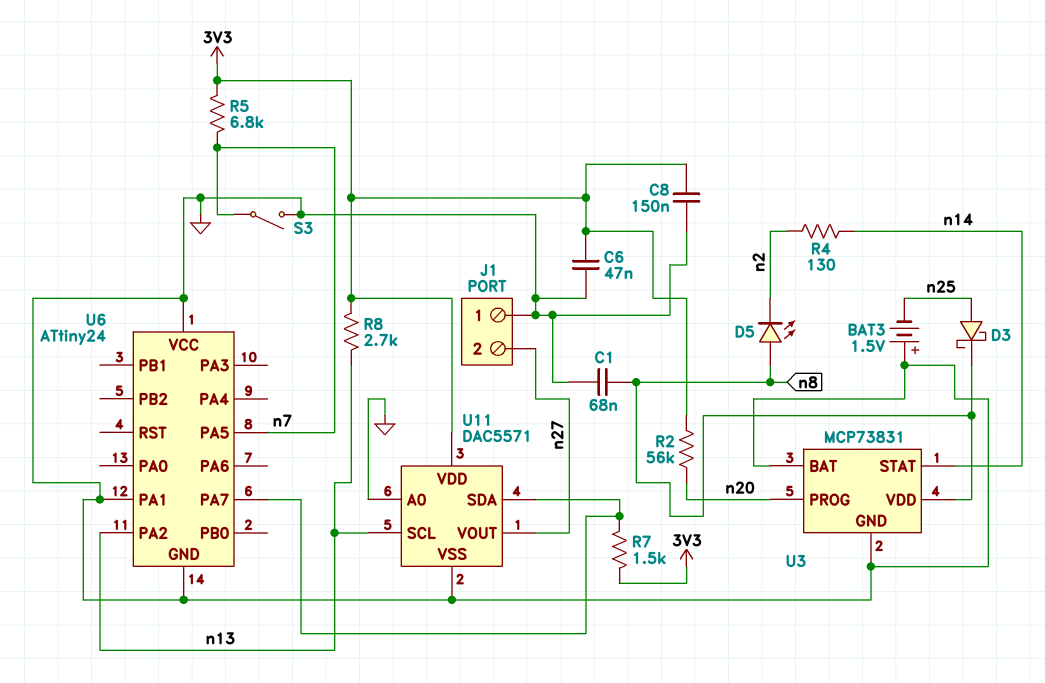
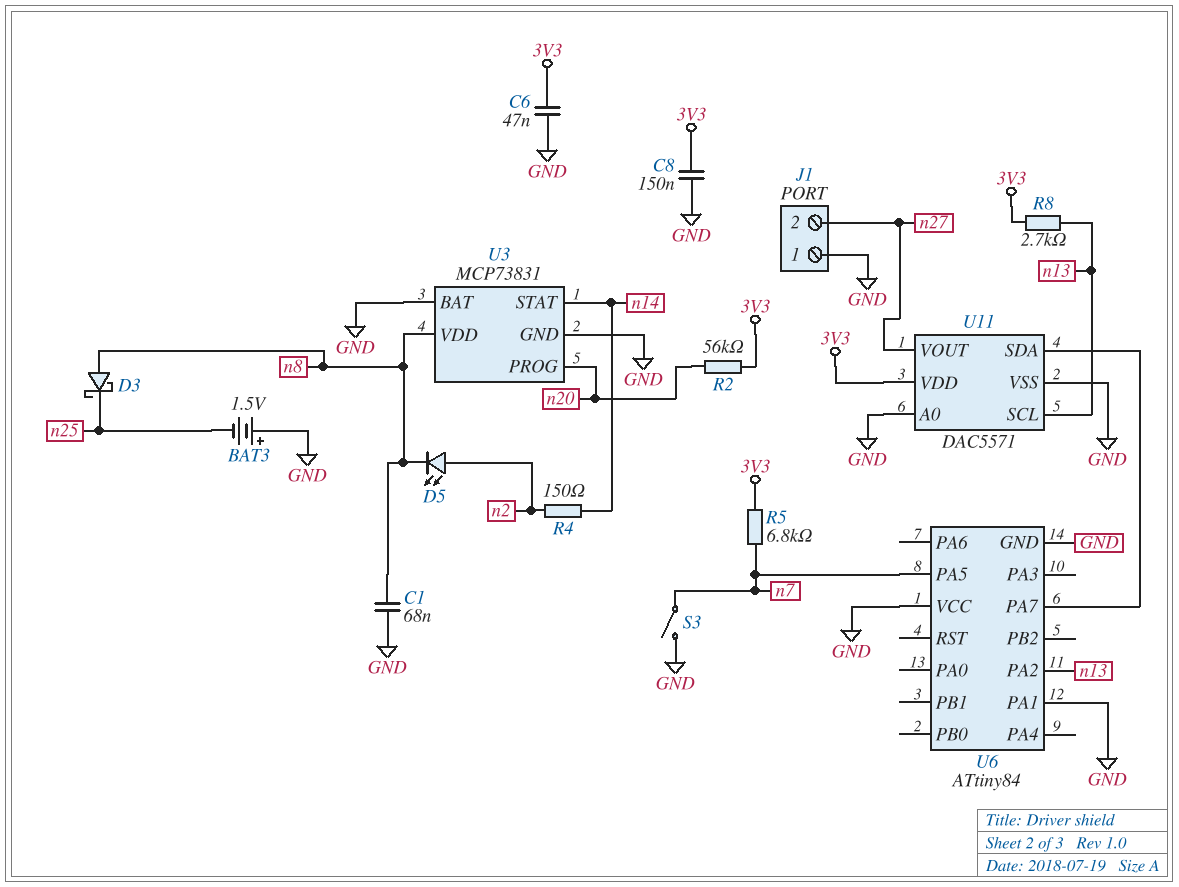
D3: schottky (A n25, K n8) -> schottky (A n8, K n25)
D5: LED (A n8, K n2) -> LED (A n2, K n8)
R4: 130 (n2, n14) -> 150 (n2, n14)
R7: 1.5k (3V3, U6/PA7) -> none
U6: ATtiny24 -> ATtiny84

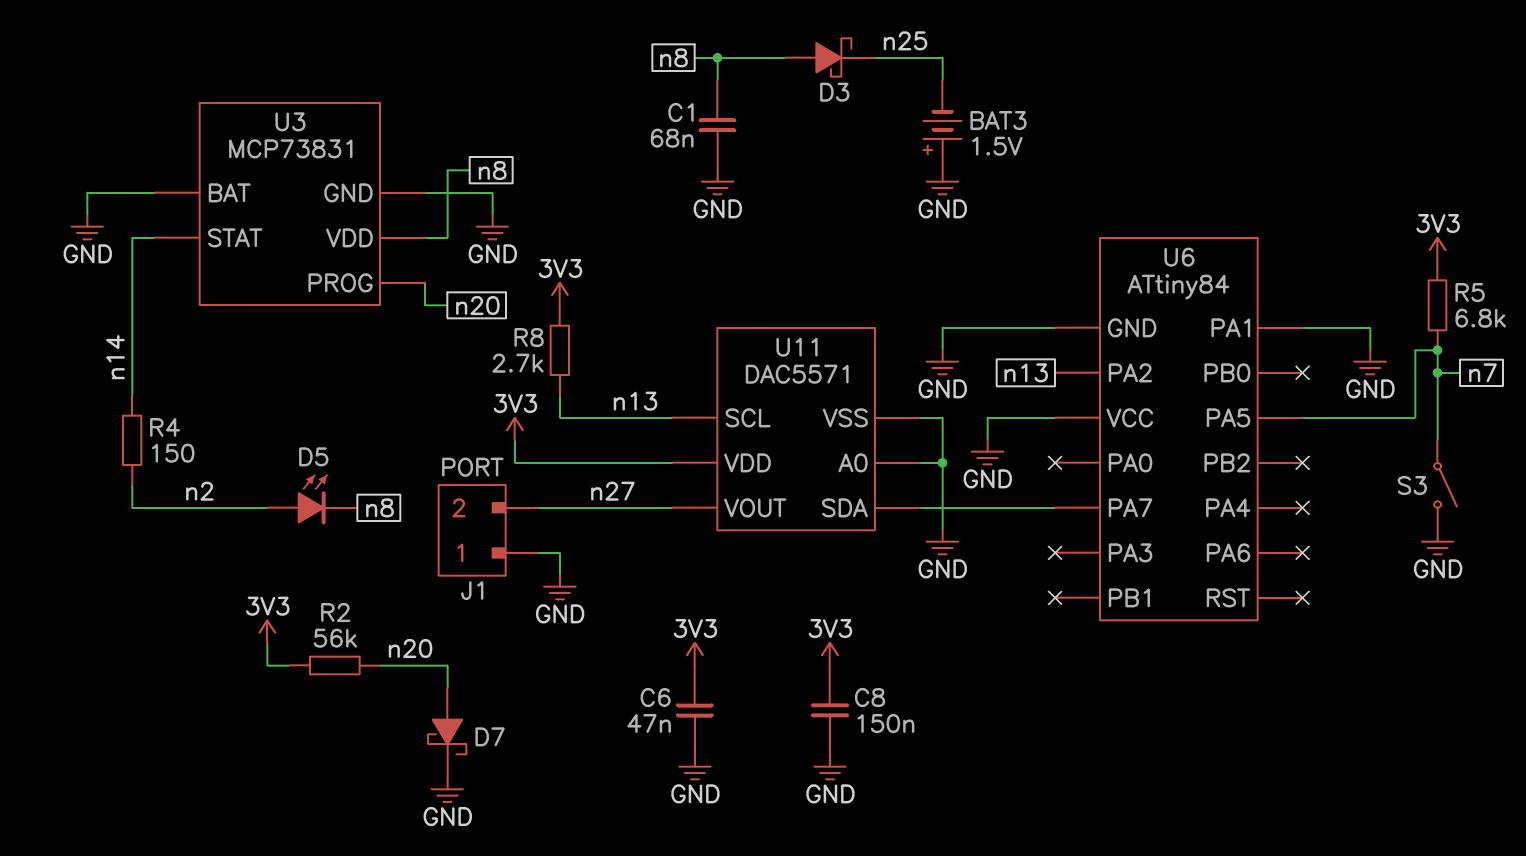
D7: none -> schottky (A n20, K GND)

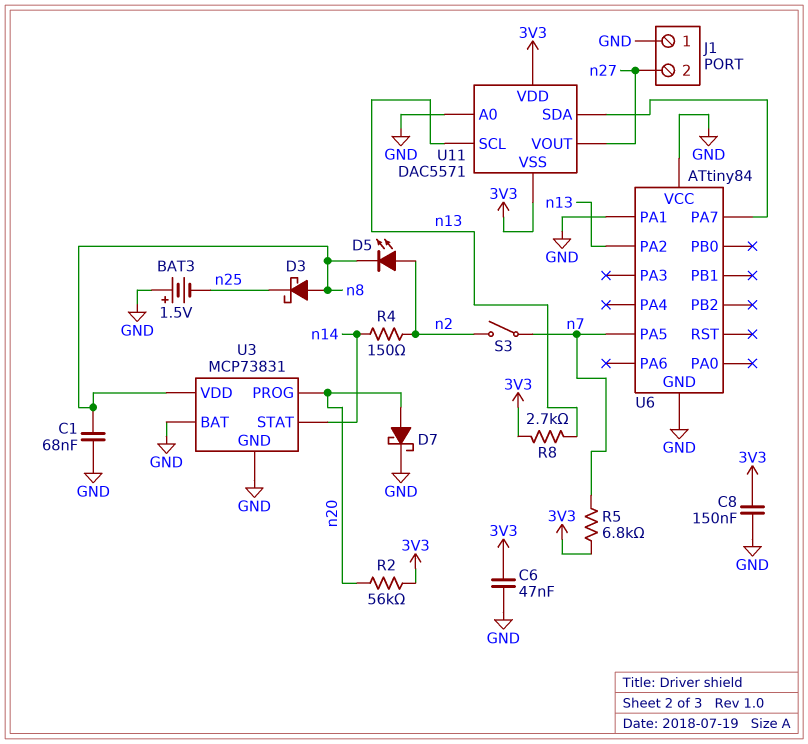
S3: switch (GND, n7) -> switch (n2, n7)
U11 pin VSS: GND -> 3V3

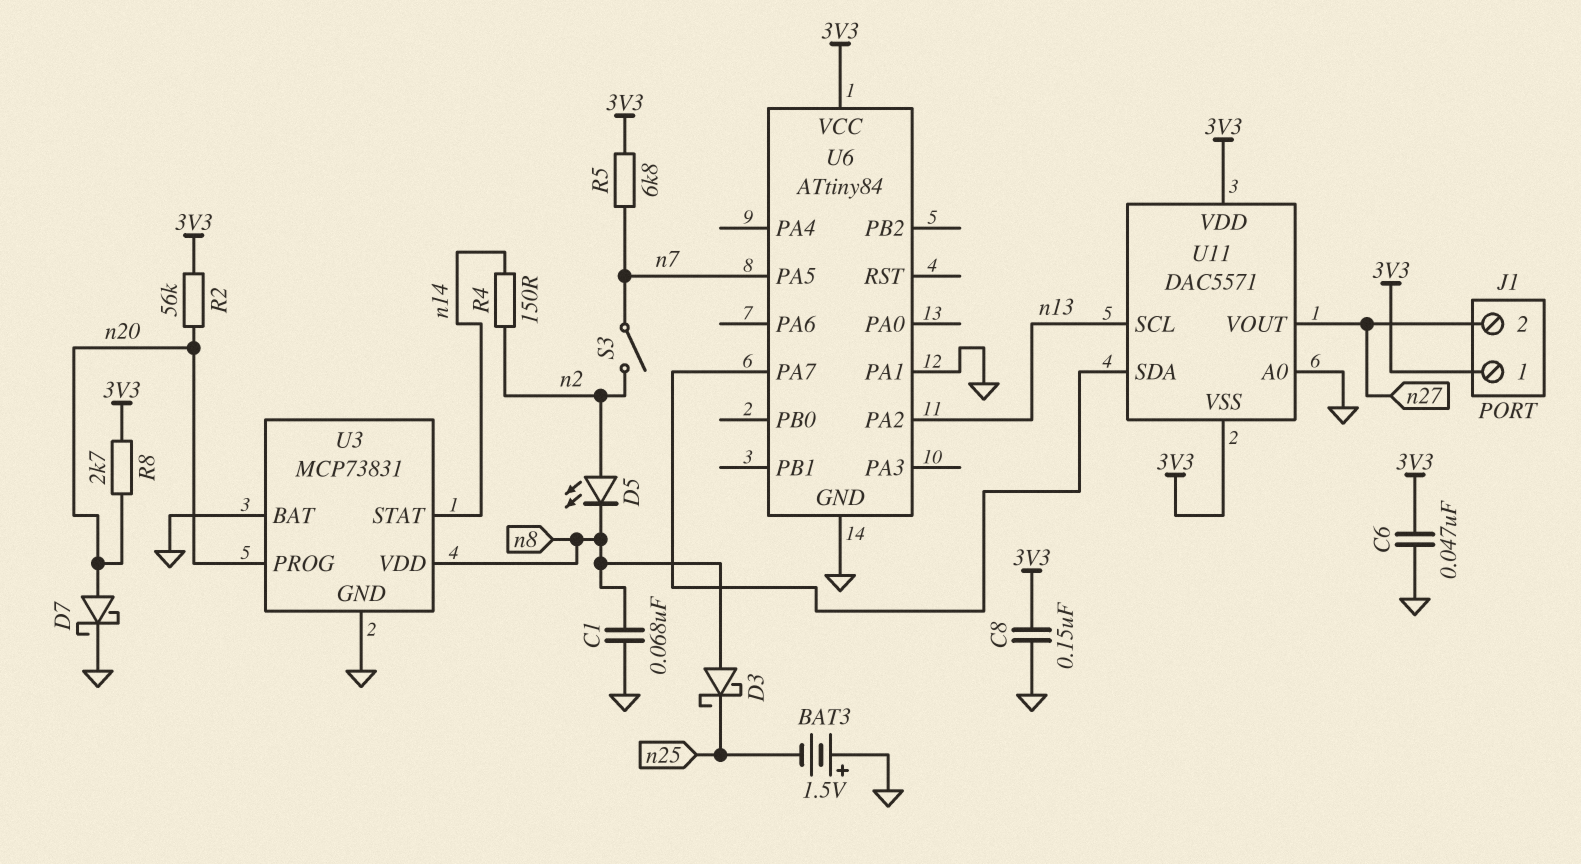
J1 pin 1: GND -> 3V3
R8: 2.7k (3V3, n13) -> 2.7k (3V3, n20)
U6 pin VCC: GND -> 3V3

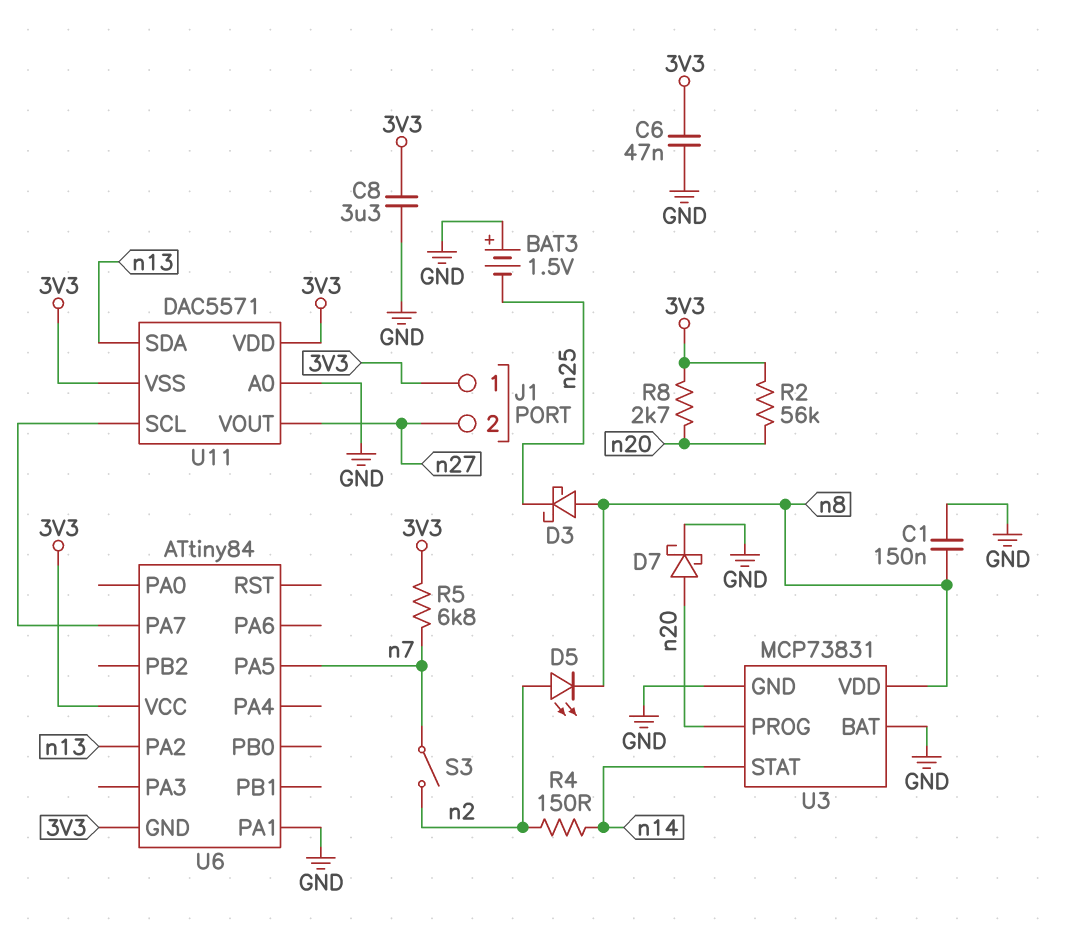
C1: 68nF (GND, n8) -> 150nF (GND, n8)
C8: 150nF (3V3, GND) -> 3.3uF (3V3, GND)
U6 pin GND: GND -> 3V3
U11 pin SCL: n13 -> U6/PA7
U11 pin SDA: U6/PA7 -> n13

